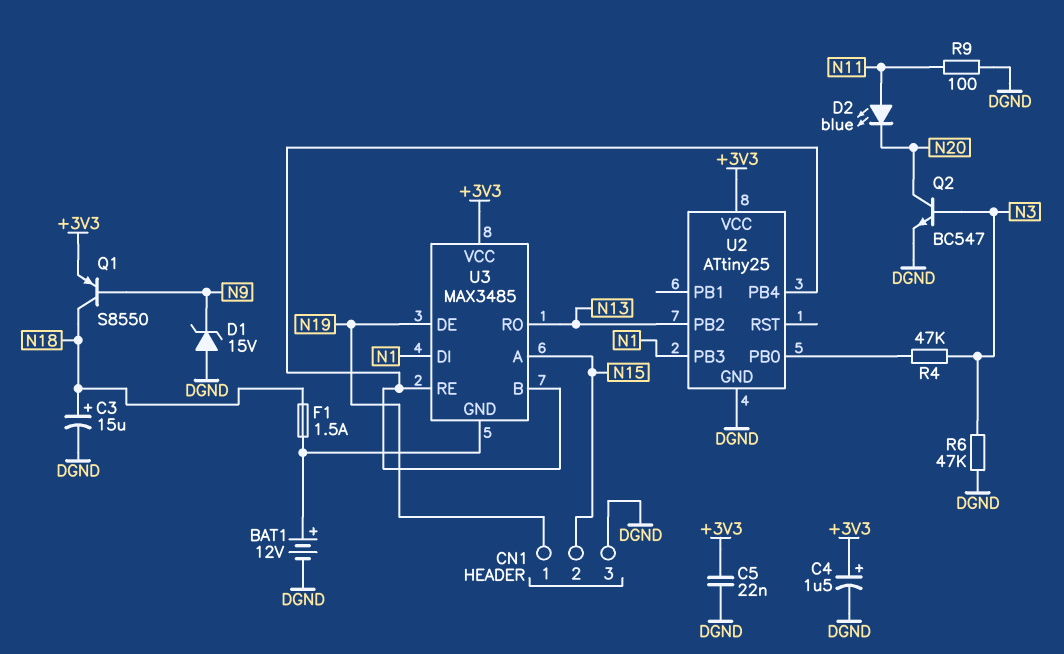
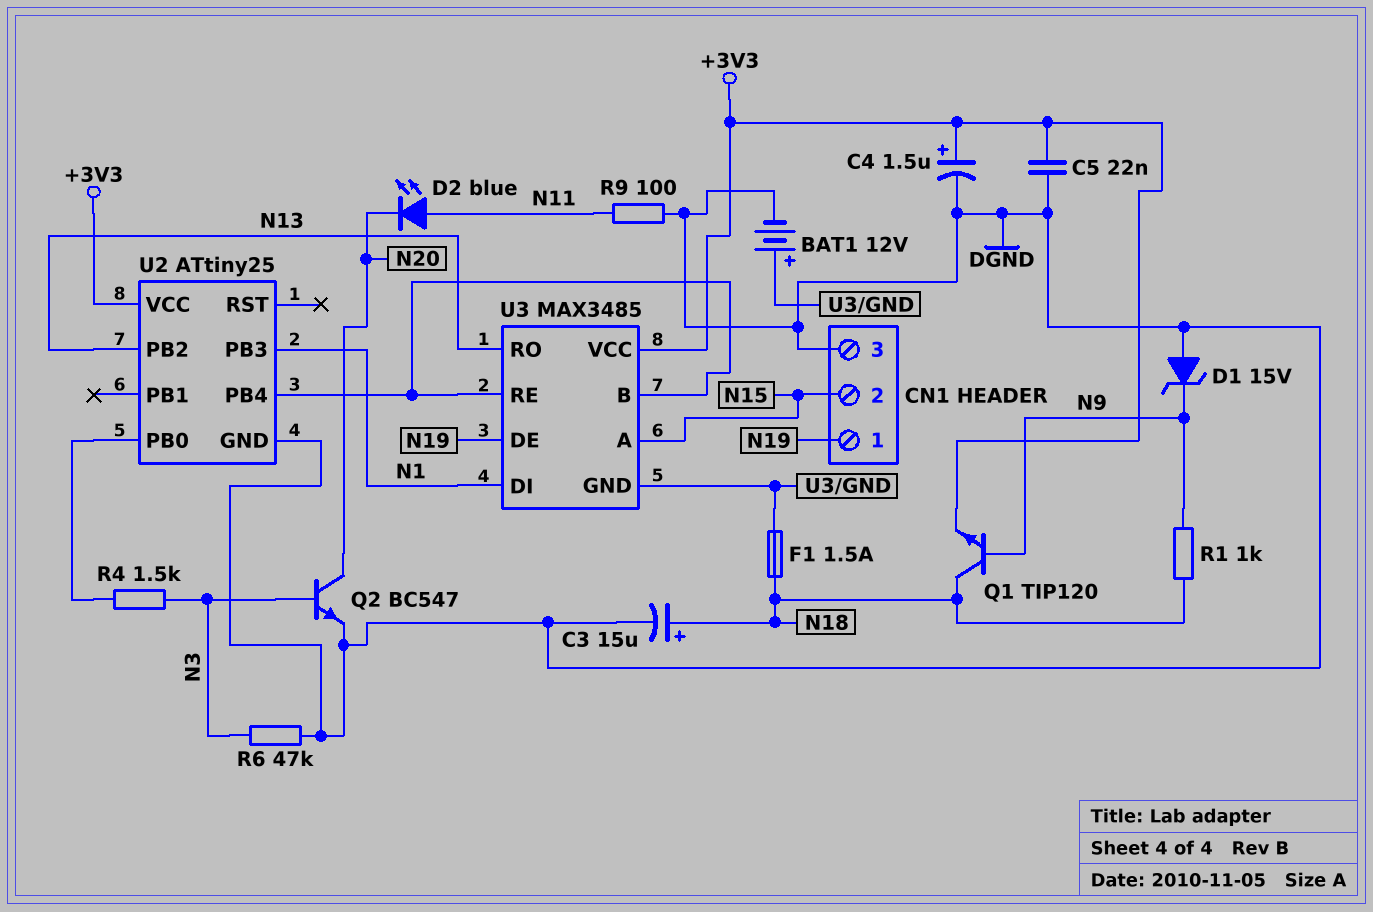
Q1: PNP S8550 (B N9, C N18, E +3V3) -> NPN TIP120 (B N9, C N18, E +3V3)
R1: none -> 1k (N9, N18)
R4: 47k (N3, U2/PB0) -> 1.5k (N3, U2/PB0)

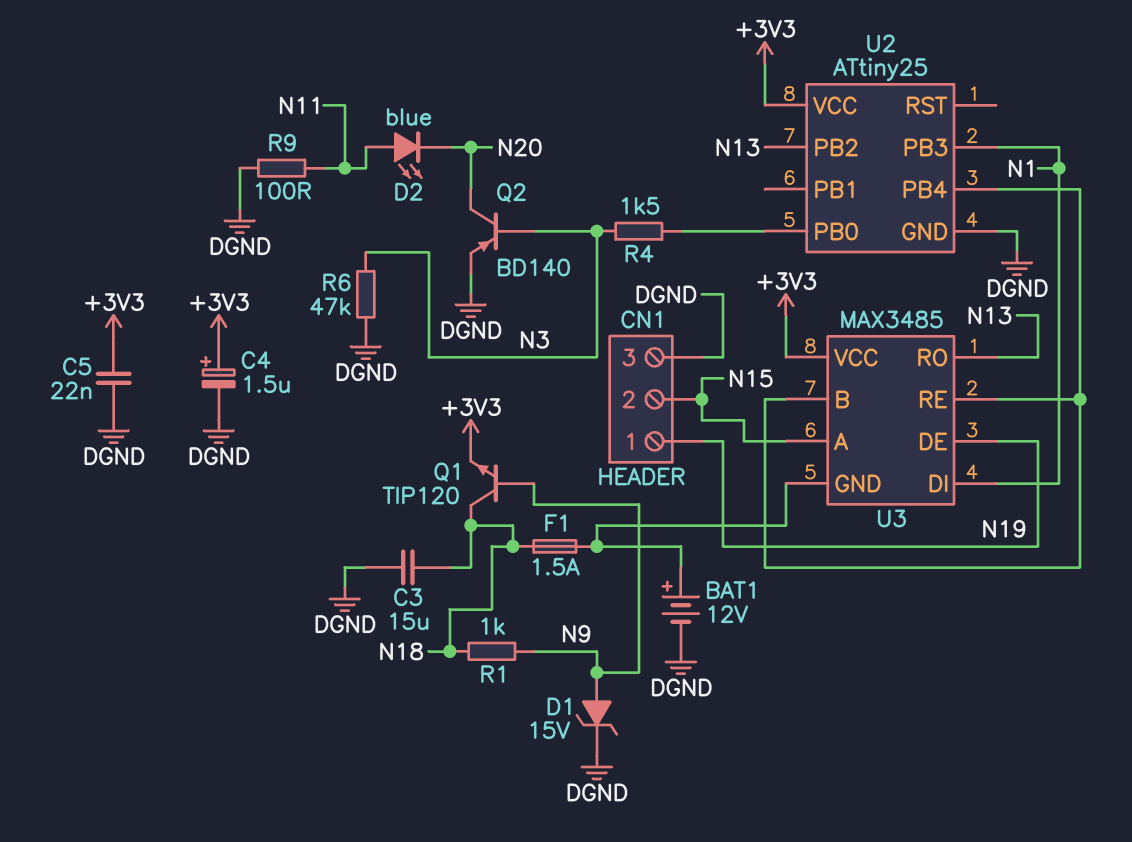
C3: 15uF (plus N18, minus DGND) -> 15uF (DGND, N18)
D1: zener 15V (A DGND, K N9) -> zener 15V (A N9, K DGND)
Q2: NPN BC547 (B N3, C N20, E DGND) -> PNP BD140 (B N3, C N20, E DGND)

